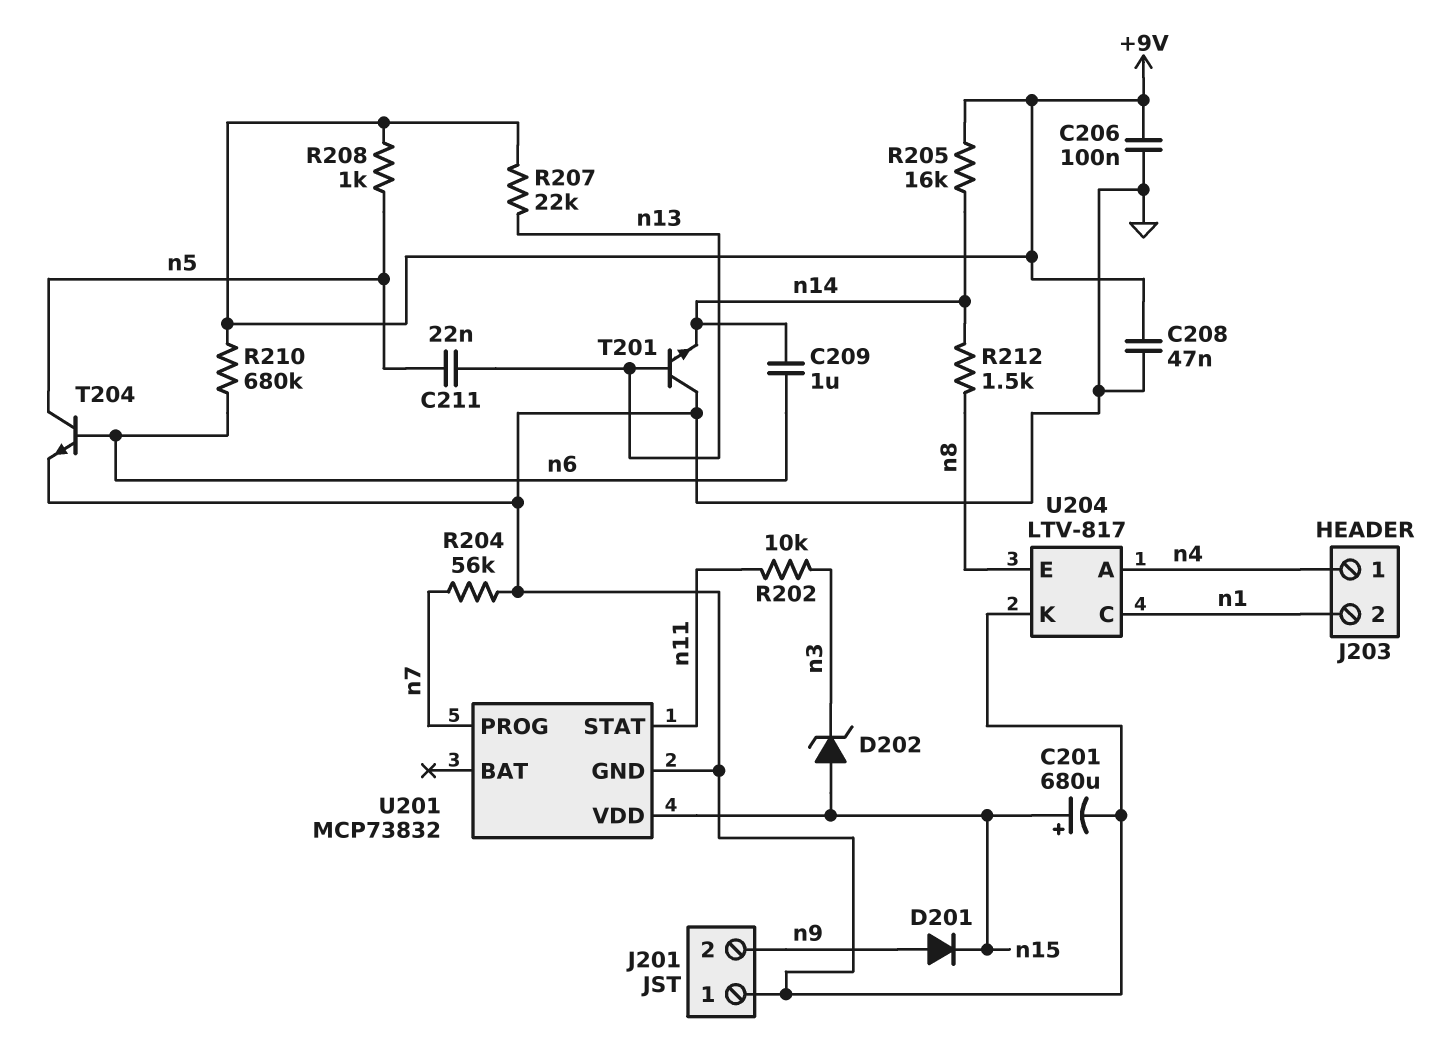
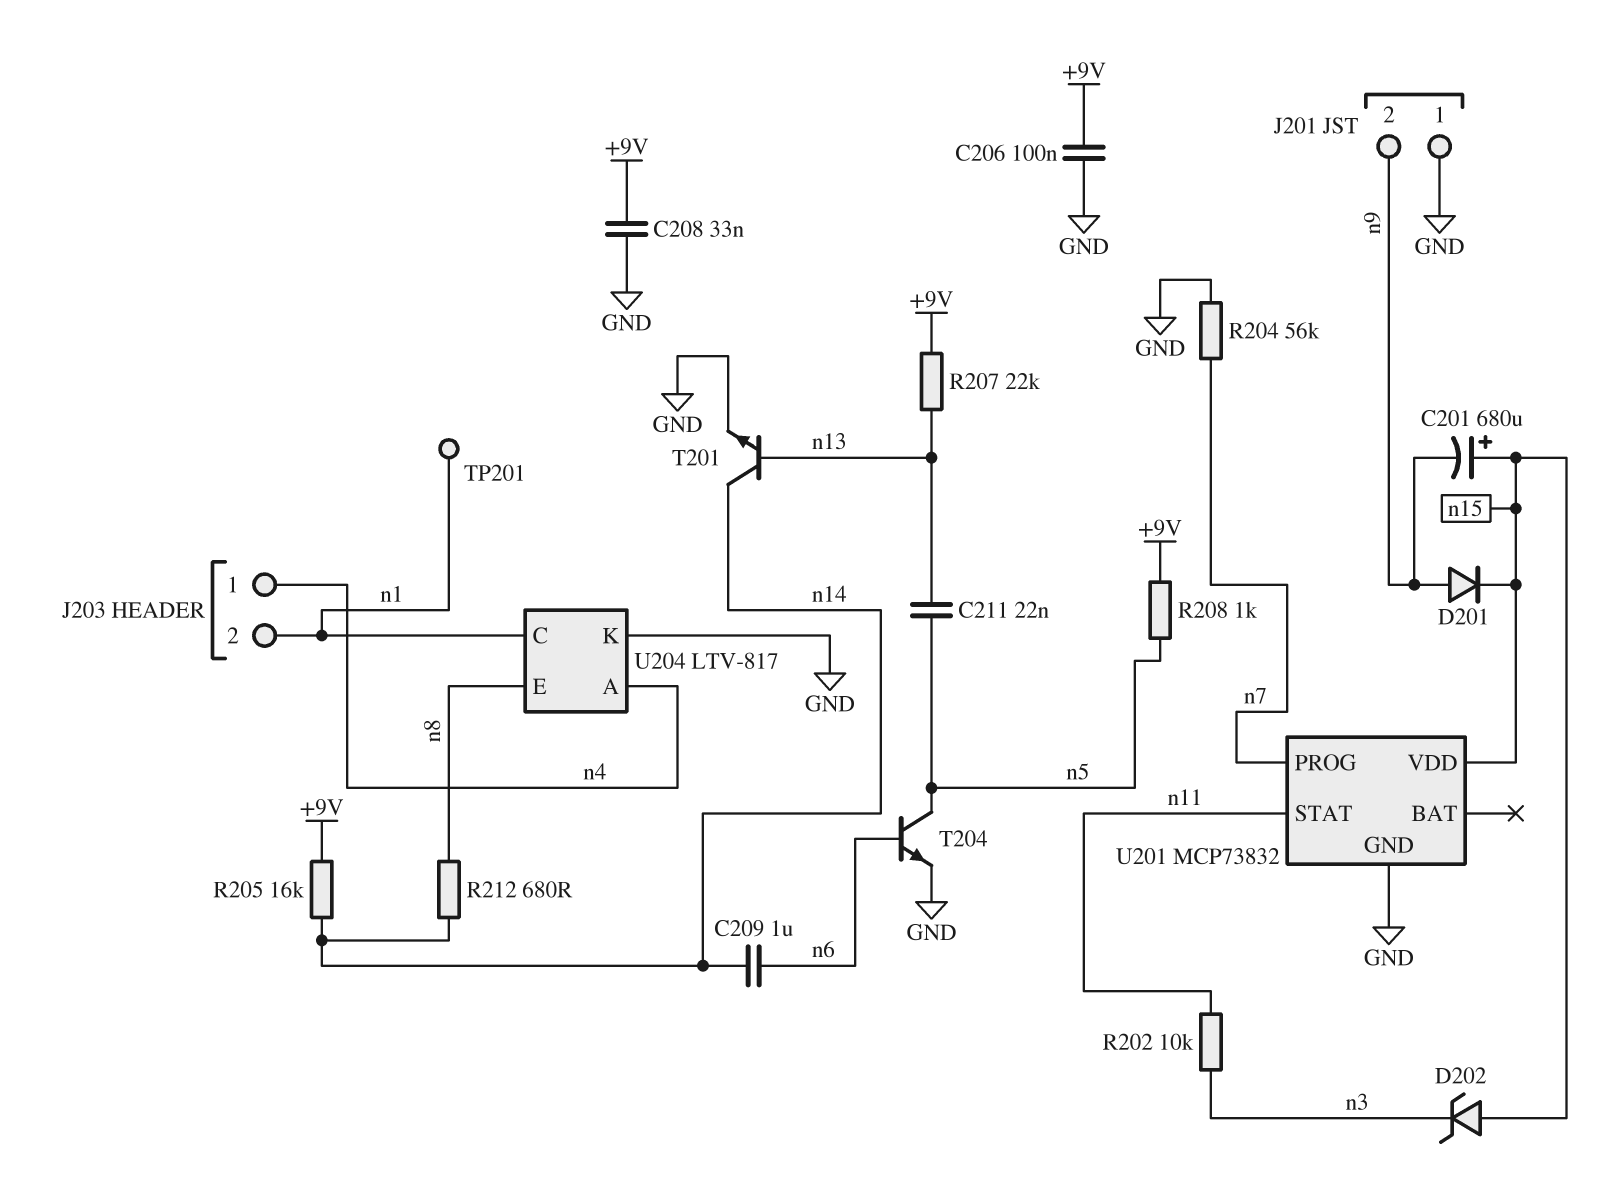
C201: 680uF (plus n15, minus GND) -> 680uF (plus n15, minus n9)
C208: 47nF (+9V, GND) -> 33nF (+9V, GND)
R210: 680k (+9V, n6) -> none
R212: 1.5k (n8, n14) -> 680 (n8, n14)
T201: NPN (B n13, C GND, E n14) -> NPN (B n13, C n14, E GND)
TP201: none -> test point (n1)

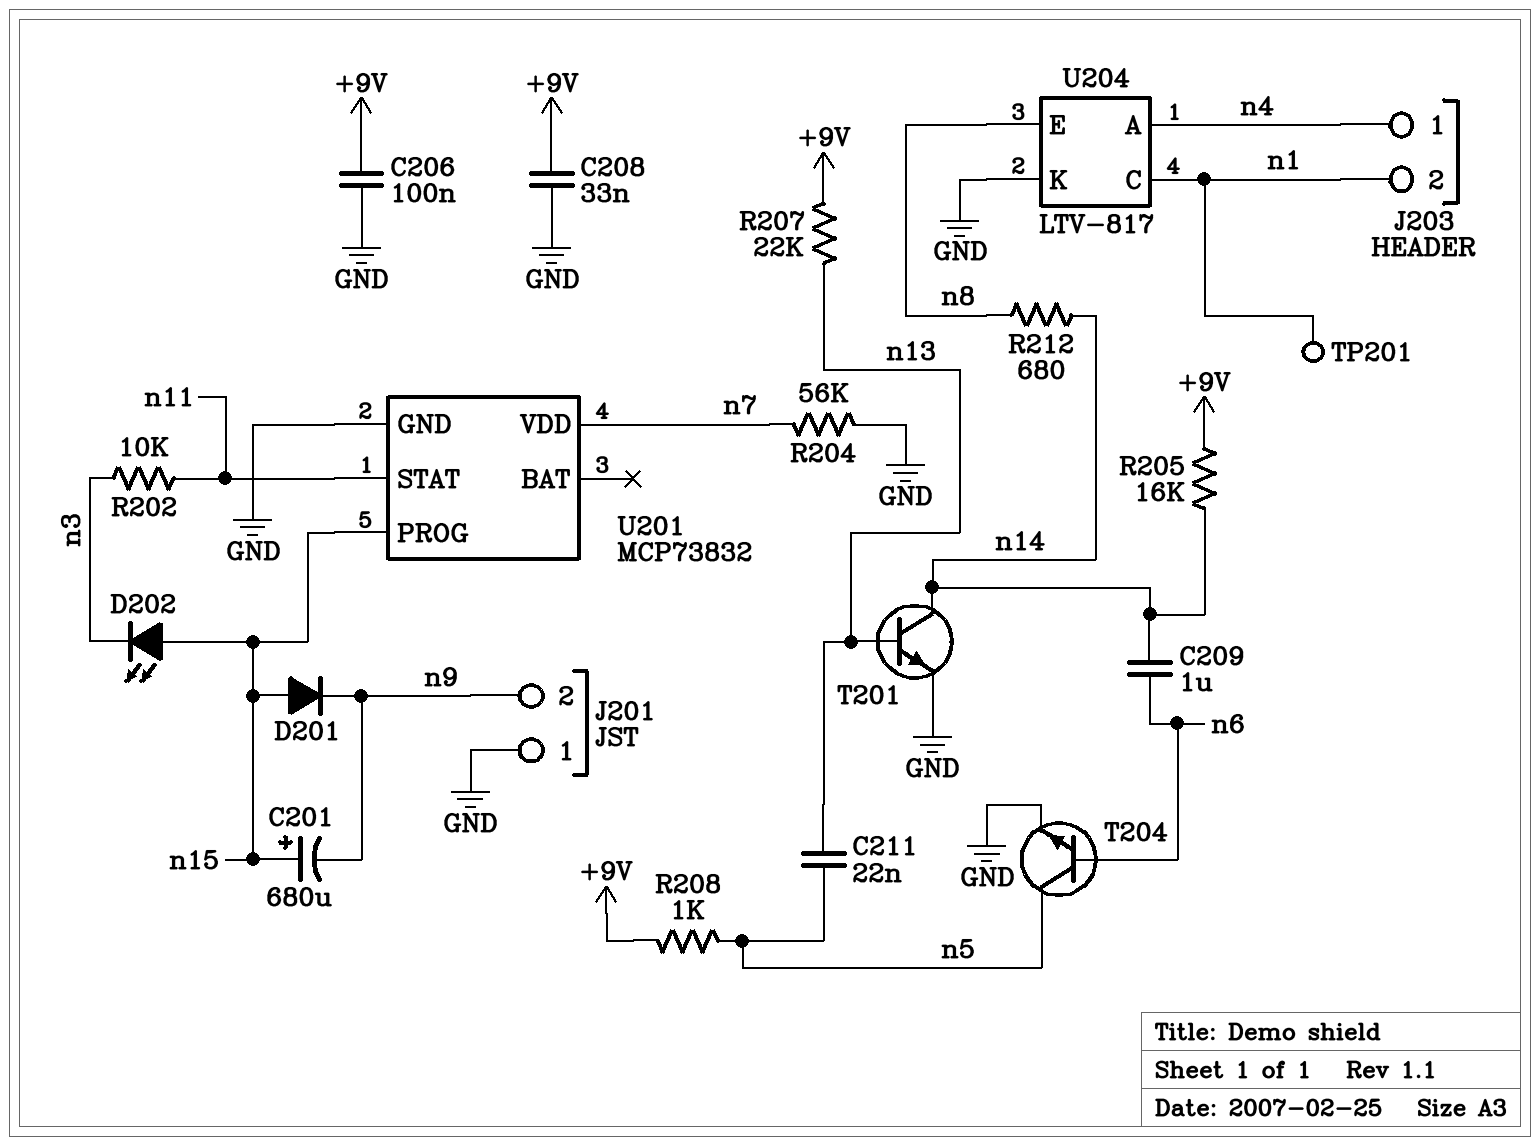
D201: diode (A n9, K n15) -> diode (A n15, K n9)
D202: zener (A n15, K n3) -> LED (A n15, K n3)
U201 pin PROG: n7 -> n15
U201 pin VDD: n15 -> n7

